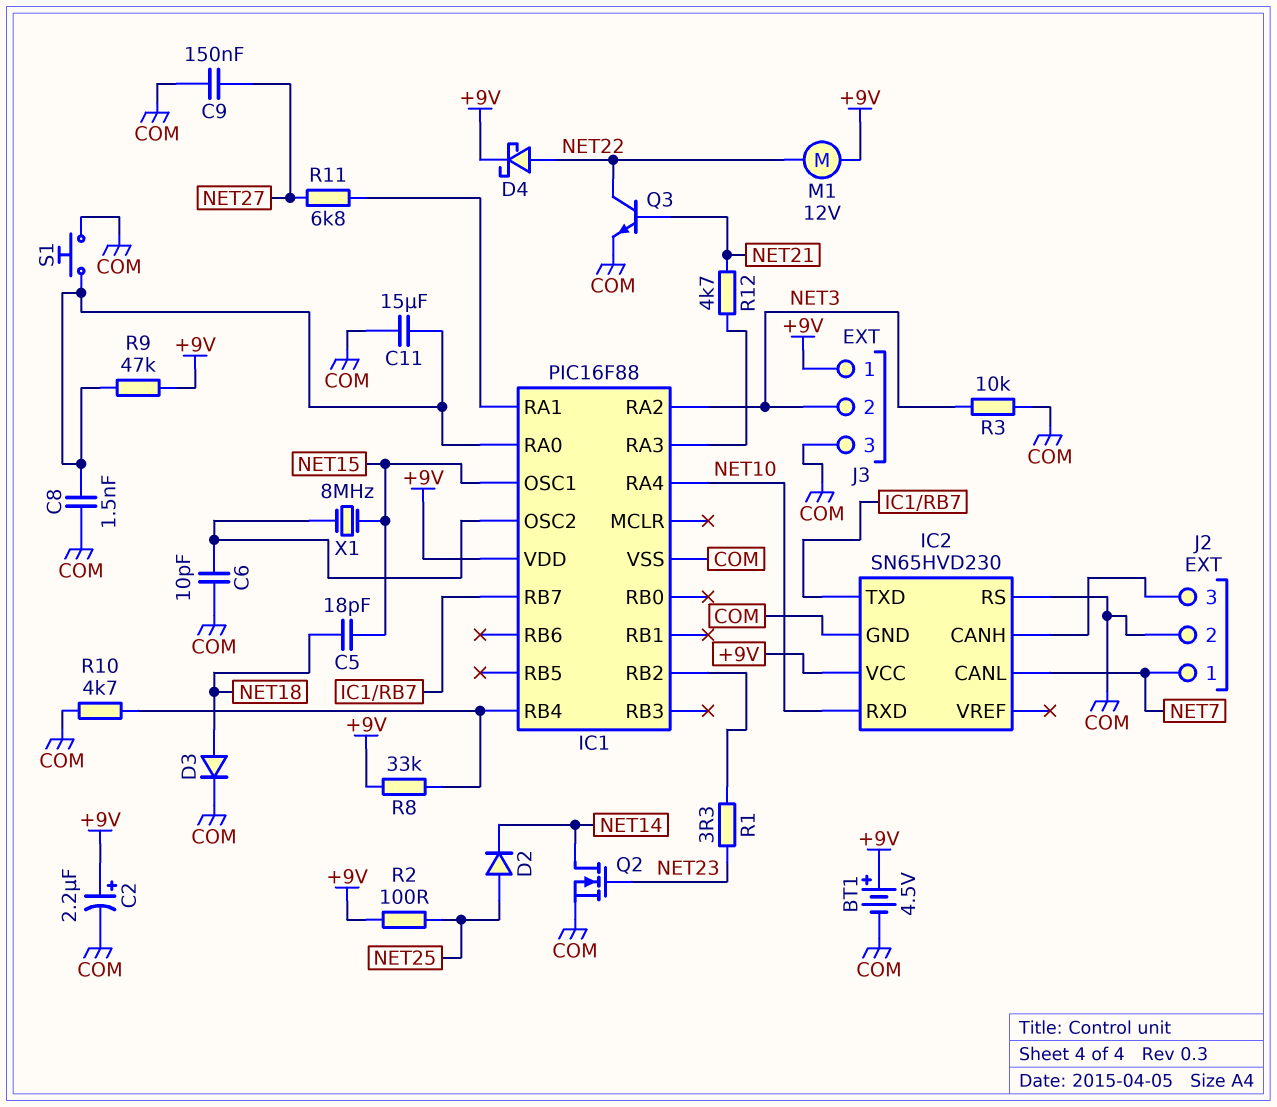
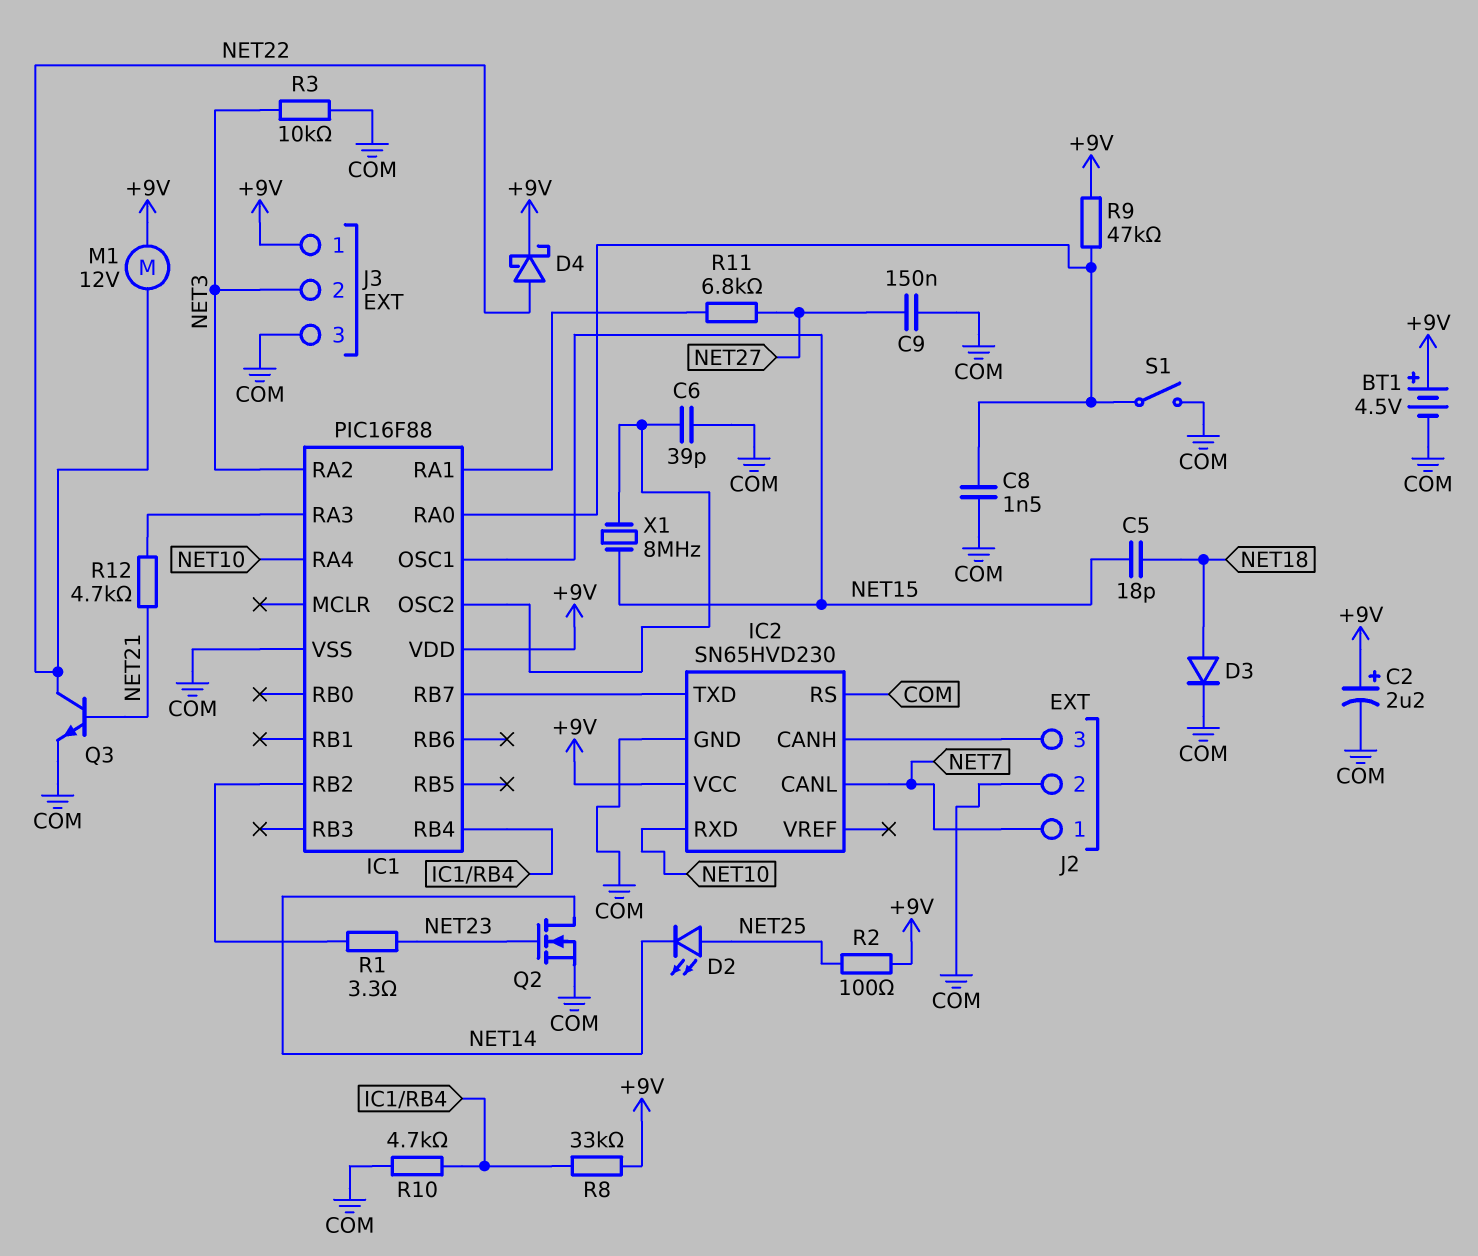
C6: 10pF (COM, IC1/OSC2) -> 39pF (COM, IC1/OSC2)
C11: 15uF (COM, IC1/RA0) -> none
D2: diode (A NET25, K NET14) -> LED (A NET25, K NET14)
S1: button (COM, IC1/RA0) -> switch (COM, IC1/RA0)

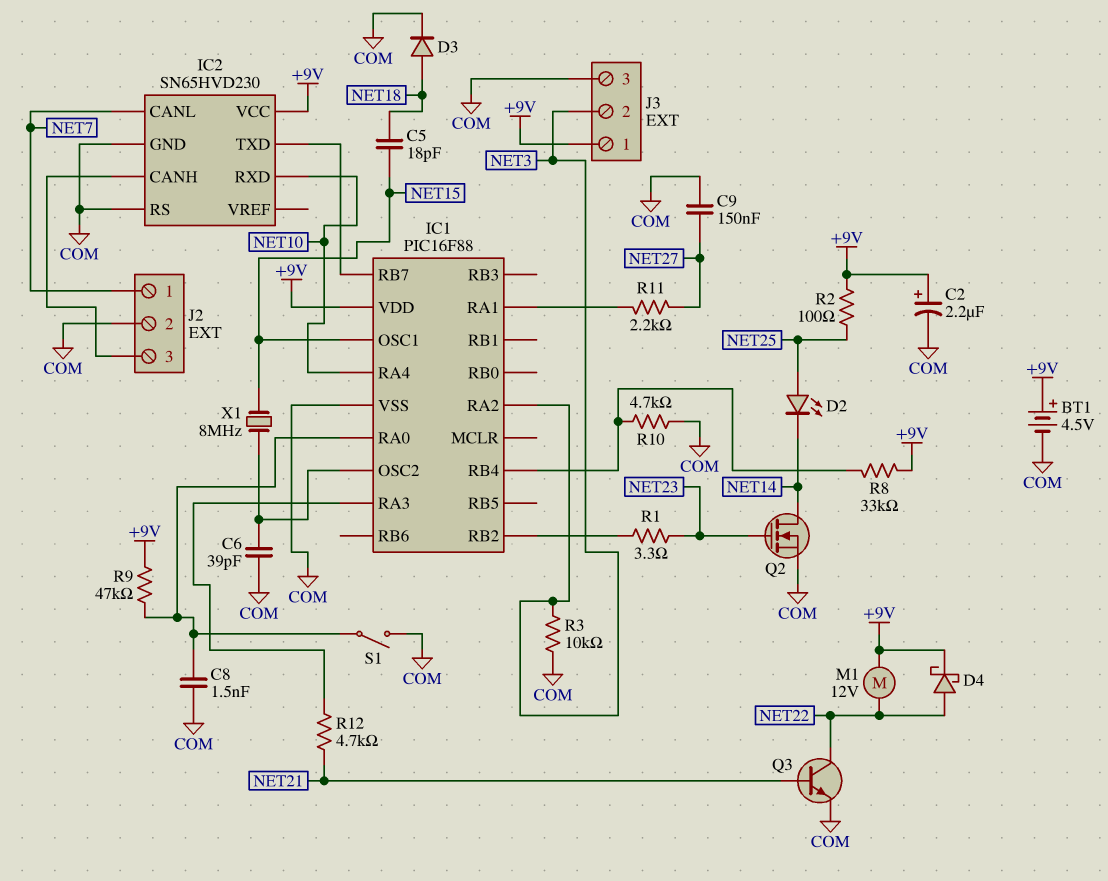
R11: 6.8k (IC1/RA1, NET27) -> 2.2k (IC1/RA1, NET27)

